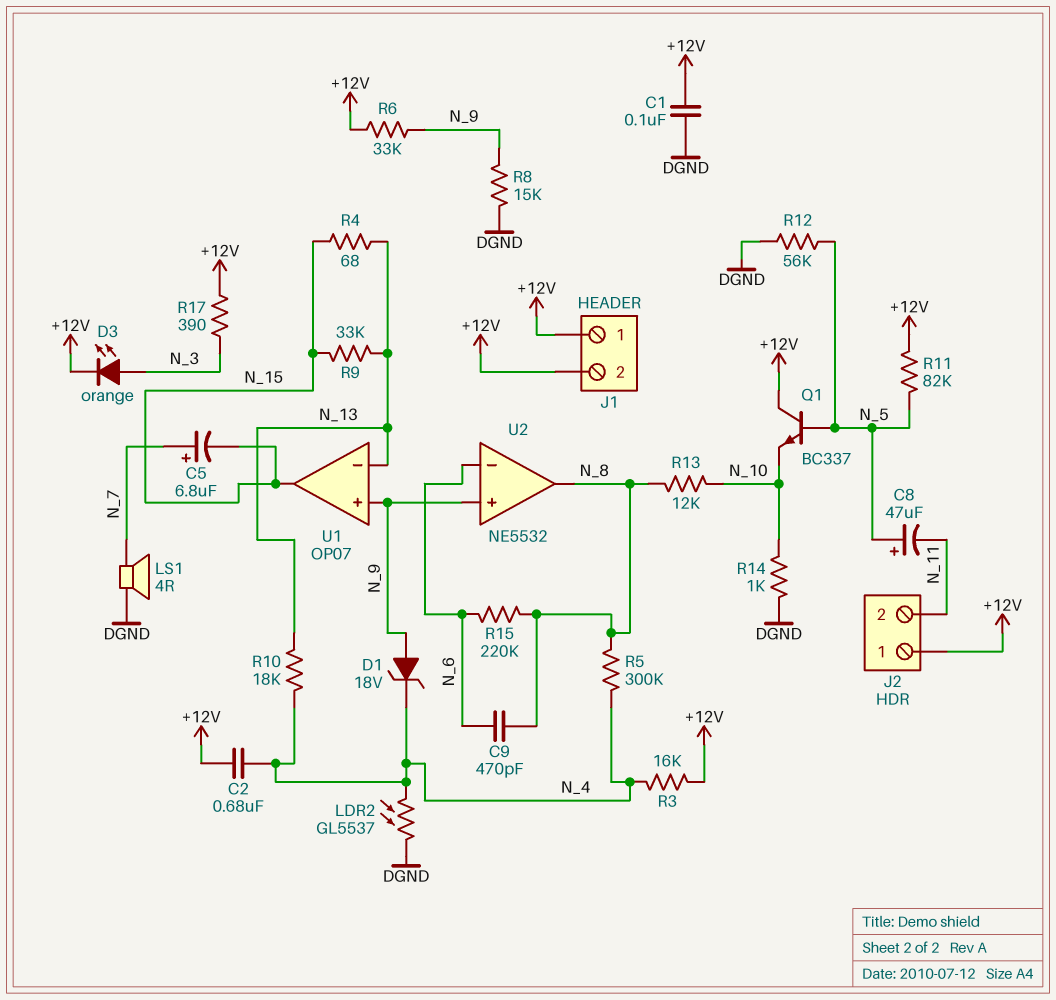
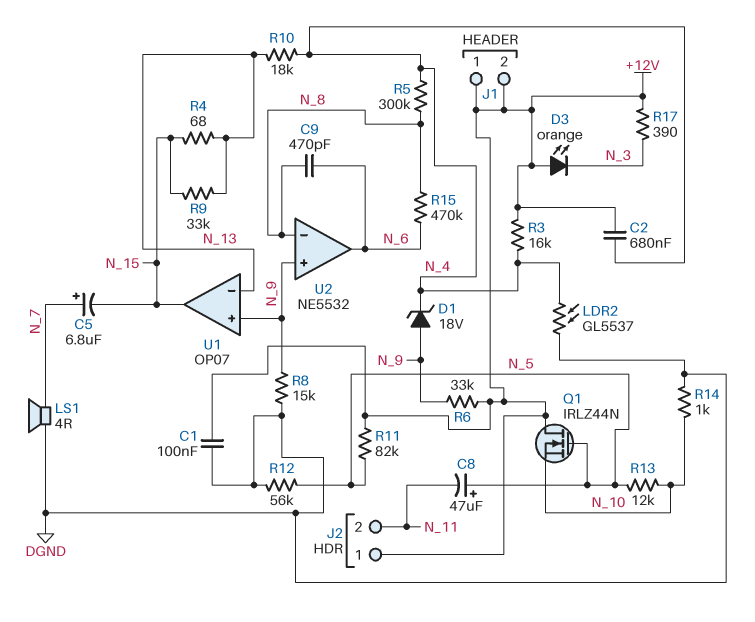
D3: LED orange (A N_3, K +12V) -> LED orange (A +12V, K N_3)
Q1: NPN BC337 (B N_5, C +12V, E N_10) -> NMOS IRLZ44N (G N_5, D +12V, S N_10)
R13: 12k (N_8, N_10) -> 12k (N_5, N_10)
R15: 220k (N_6, N_8) -> 470k (N_6, N_8)
U2 pin in-: N_6 -> N_8
U2 pin out: N_8 -> N_6

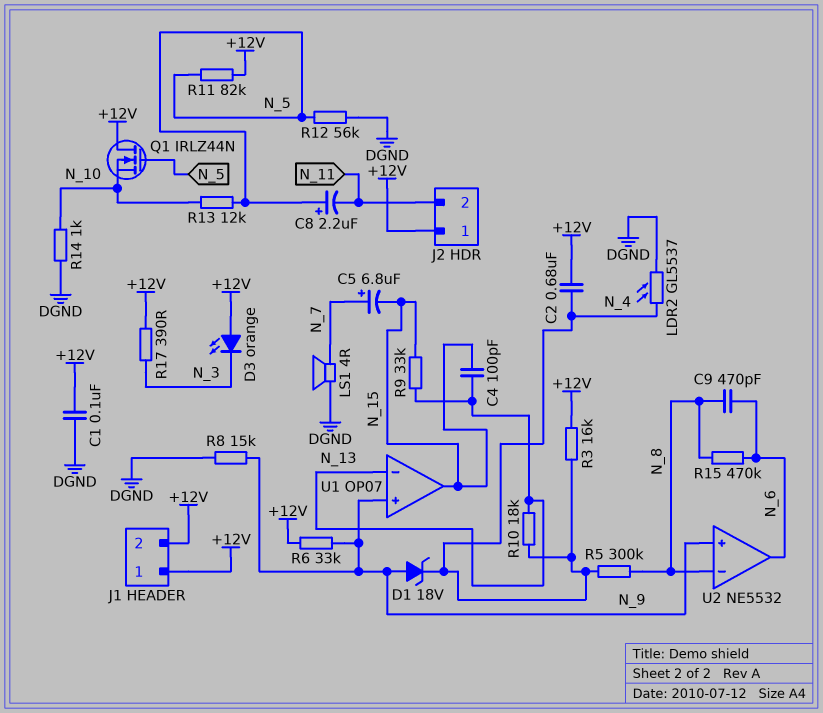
C4: none -> 100pF (N_13, N_15)
C8: 47uF (plus N_5, minus N_11) -> 2.2uF (plus N_5, minus N_11)
R4: 68 (N_13, N_15) -> none

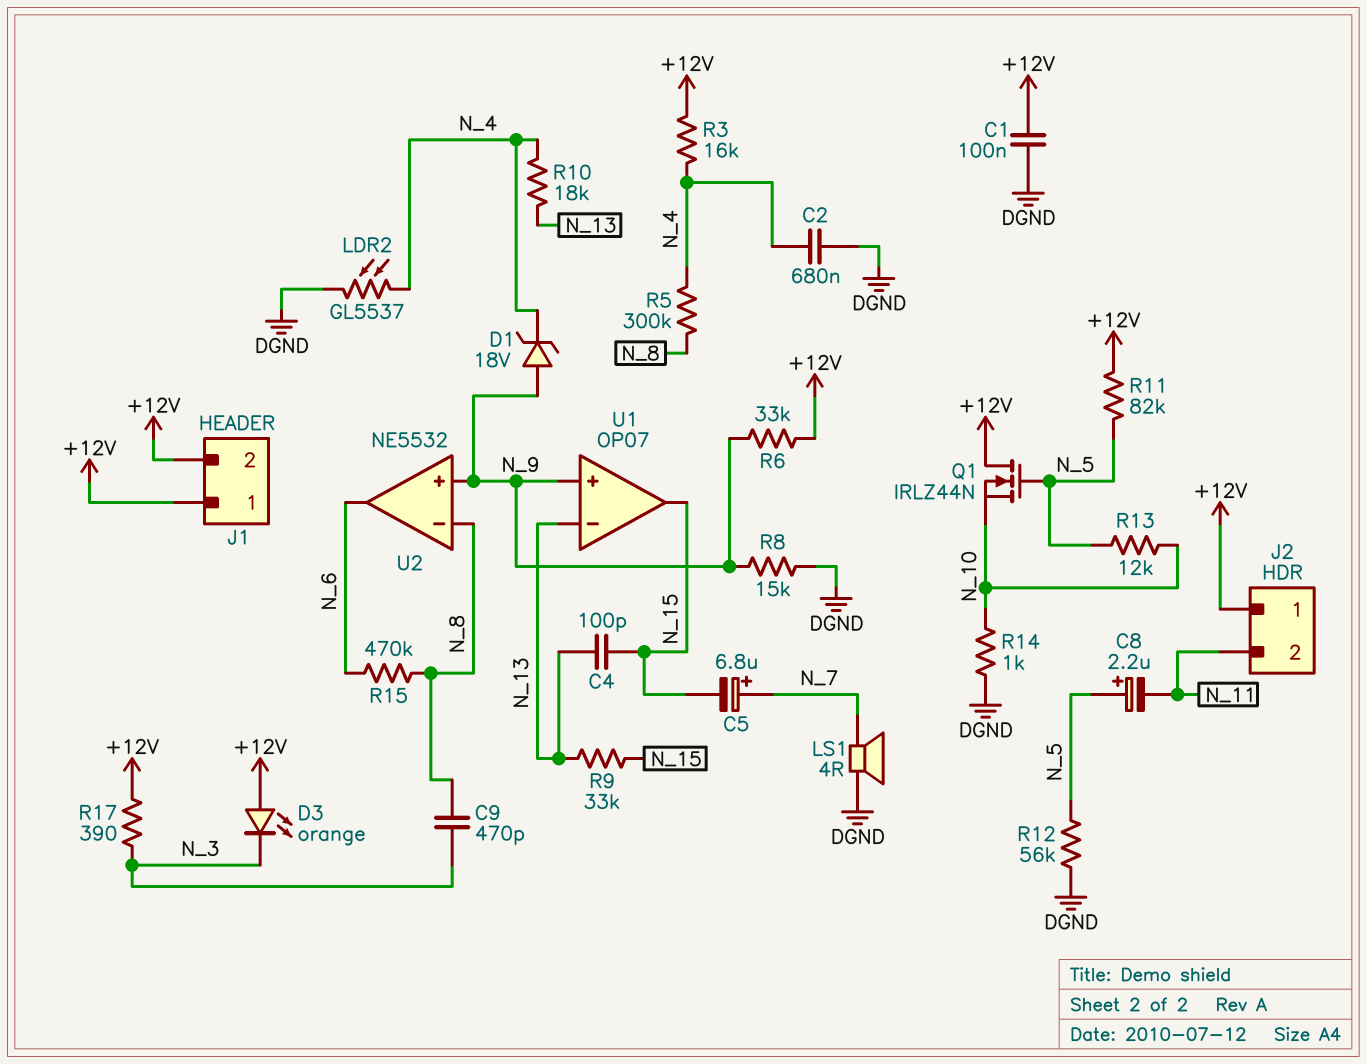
C2: 680nF (+12V, N_4) -> 680nF (DGND, N_4)
C9: 470pF (N_6, N_8) -> 470pF (N_3, N_8)

